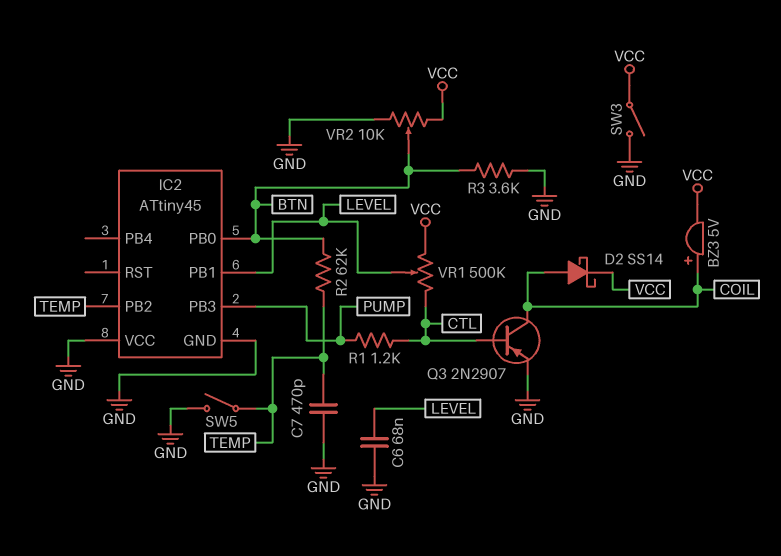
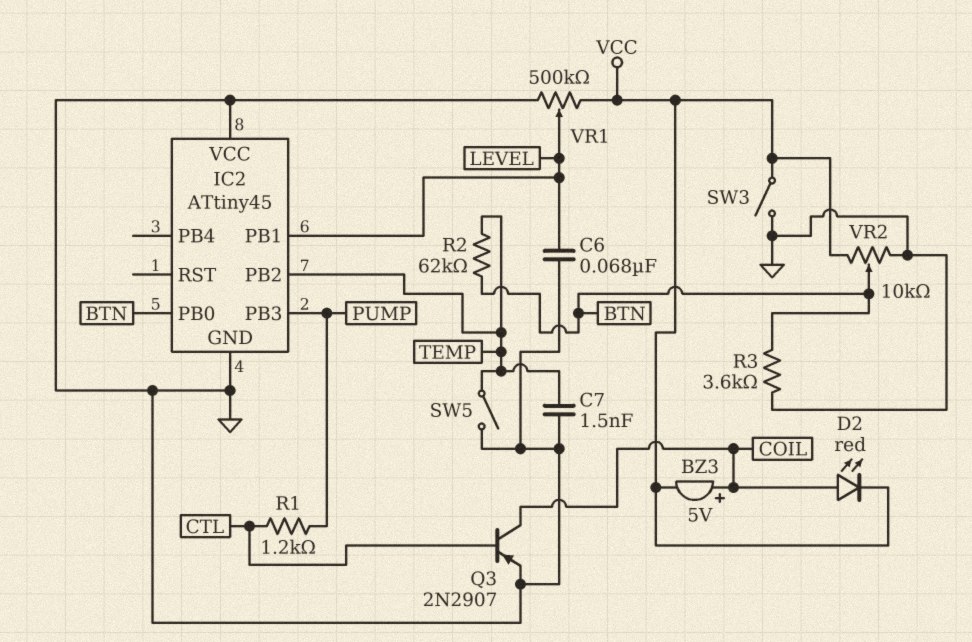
C7: 470pF (GND, TEMP) -> 1.5nF (GND, TEMP)
D2: schottky SS14 (A COIL, K VCC) -> LED red (A COIL, K VCC)
VR1: 500k (CTL, VCC, wiper LEVEL) -> 500k (GND, VCC, wiper LEVEL)

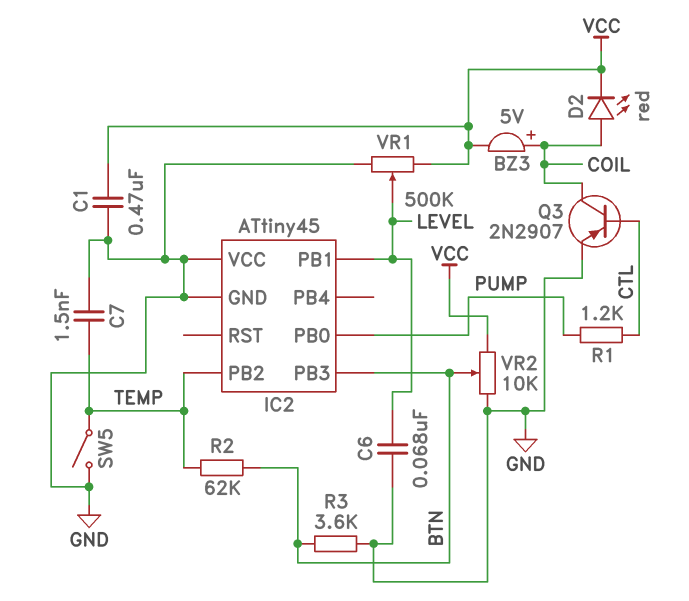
C1: none -> 470nF (GND, VCC)
IC2 pin PB0: BTN -> PUMP
IC2 pin PB3: PUMP -> BTN
SW3: switch (GND, VCC) -> none

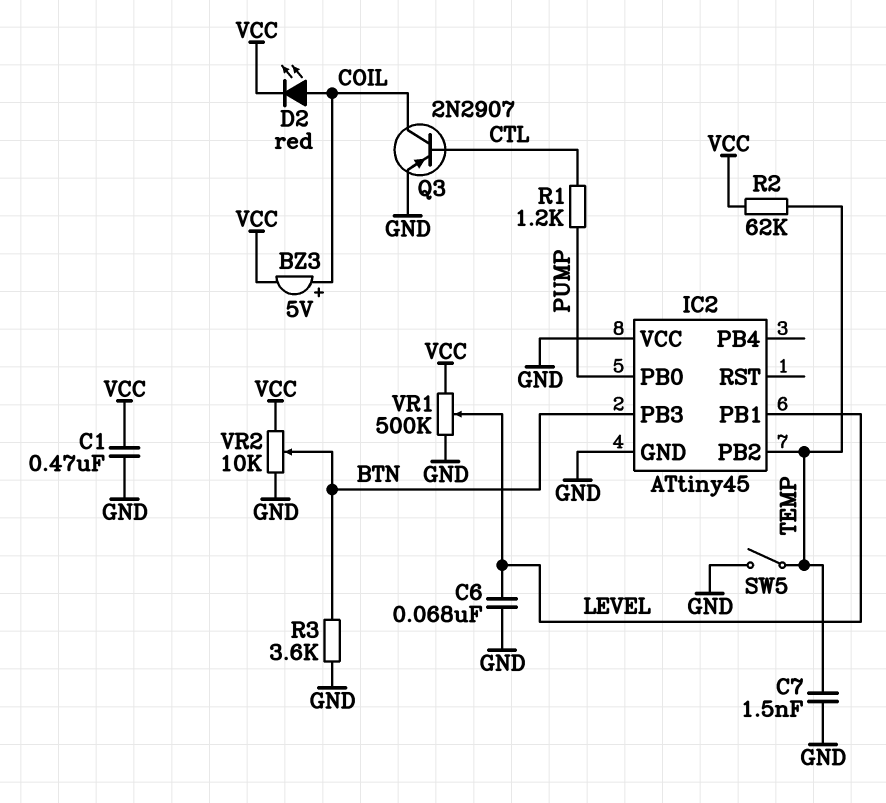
R2: 62k (BTN, TEMP) -> 62k (TEMP, VCC)

